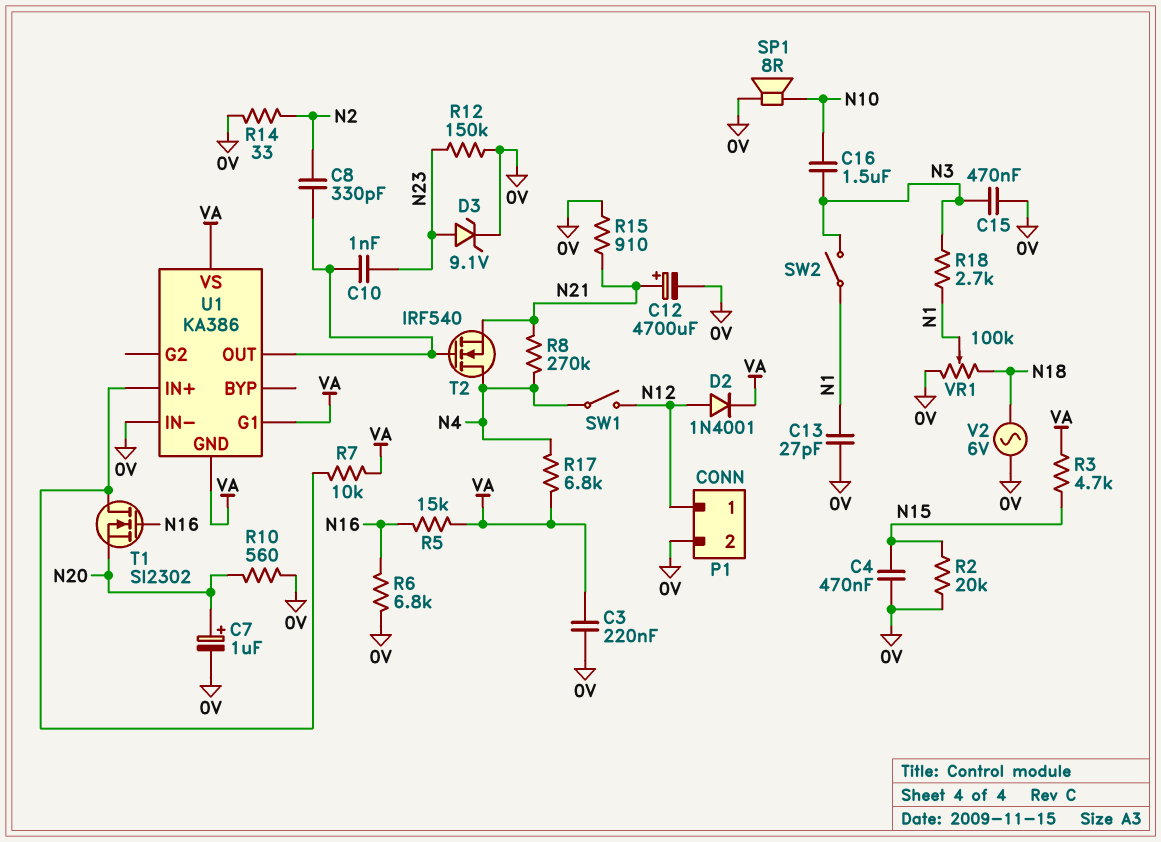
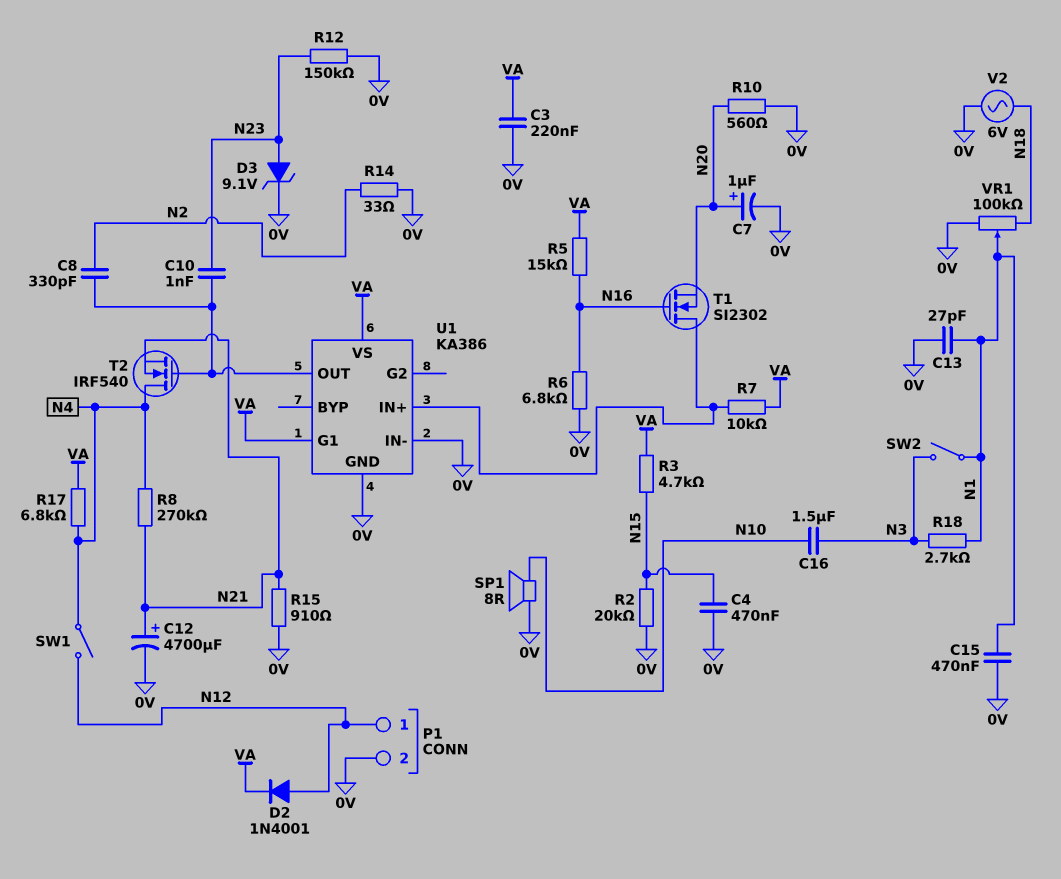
C15: 470nF (0V, N3) -> 470nF (0V, N1)
U1 pin GND: VA -> 0V

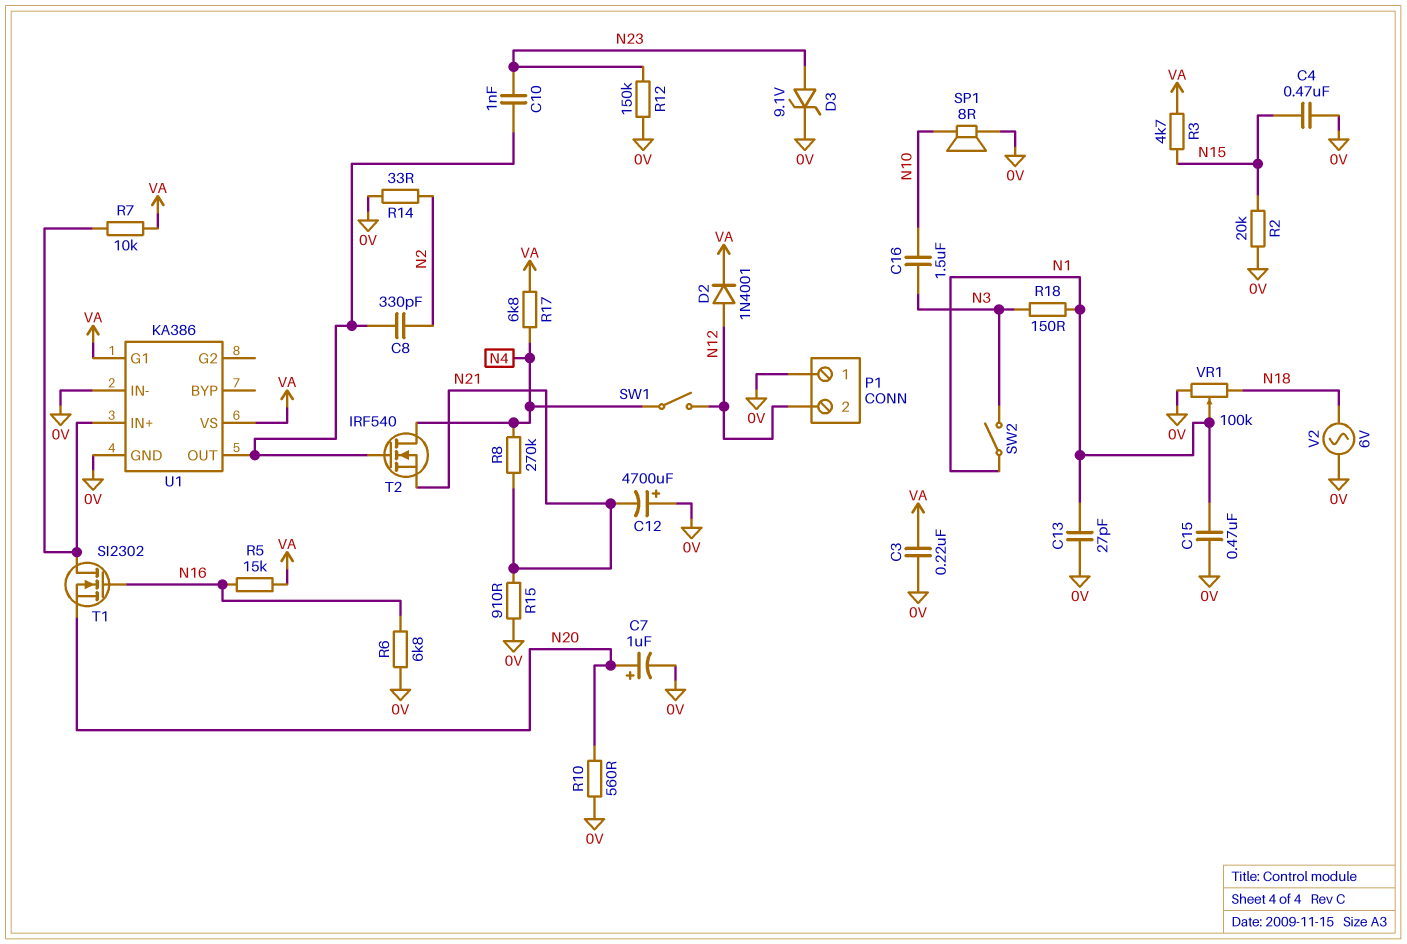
C12: 4700uF (plus N21, minus 0V) -> 4700uF (plus 0V, minus N21)
P1 pin 1: N12 -> 0V
P1 pin 2: 0V -> N12
R18: 2.7k (N1, N3) -> 150 (N1, N3)

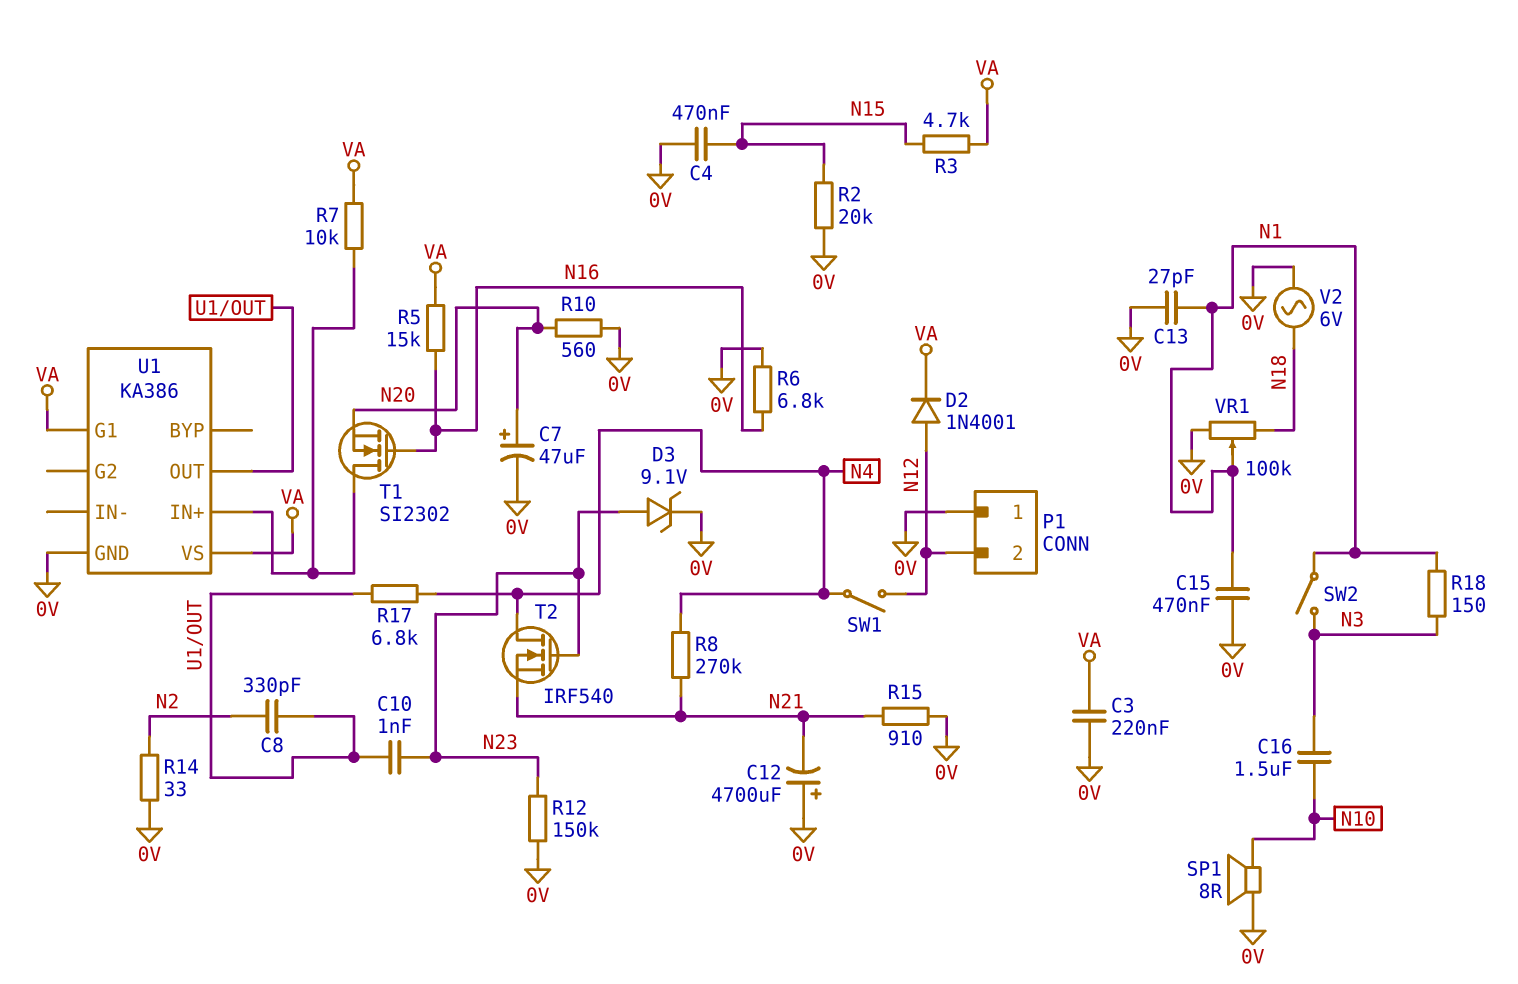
C7: 1uF (plus N20, minus 0V) -> 47uF (plus N20, minus 0V)
R17: 6.8k (N4, VA) -> 6.8k (N4, U1/OUT)
T2: NMOS IRF540 (G U1/OUT, D N4, S N21) -> NMOS IRF540 (G N23, D N4, S N21)
U1 pin IN-: 0V -> none

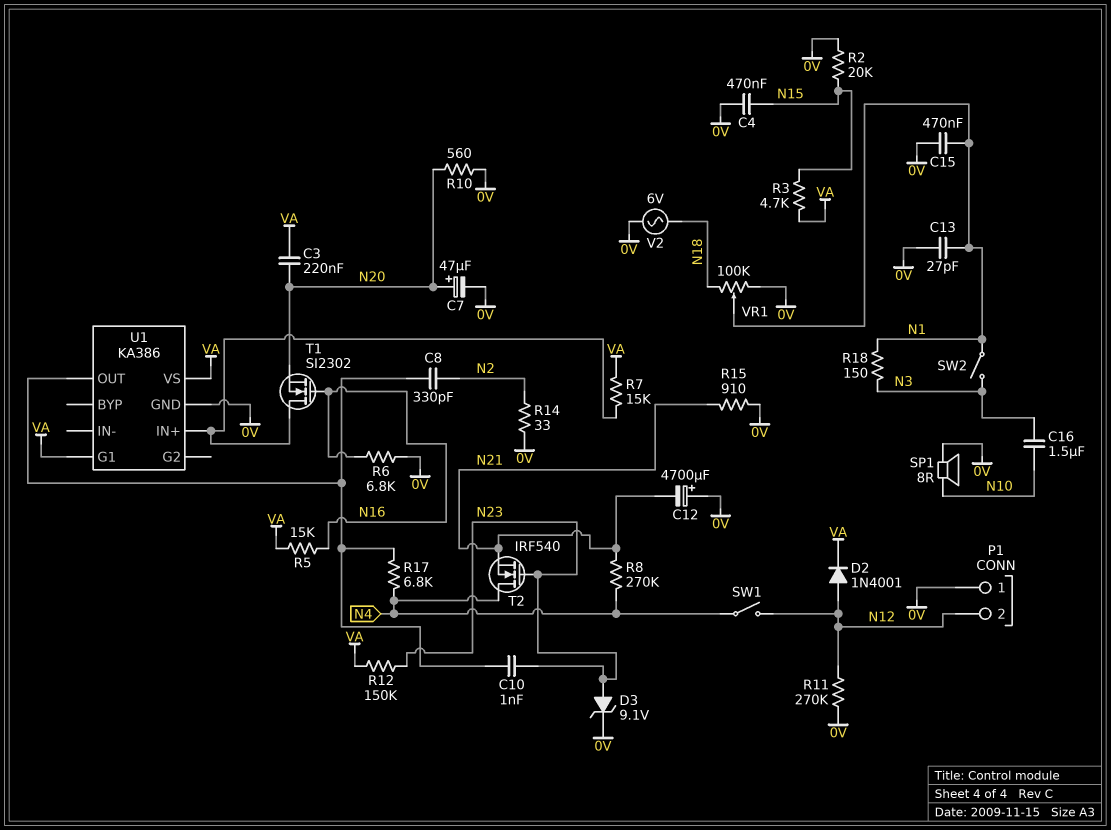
C3: 220nF (0V, VA) -> 220nF (N20, VA)
R7: 10k (U1/IN+, VA) -> 15k (U1/IN+, VA)
R11: none -> 270k (0V, N12)
R12: 150k (0V, N23) -> 150k (N23, VA)

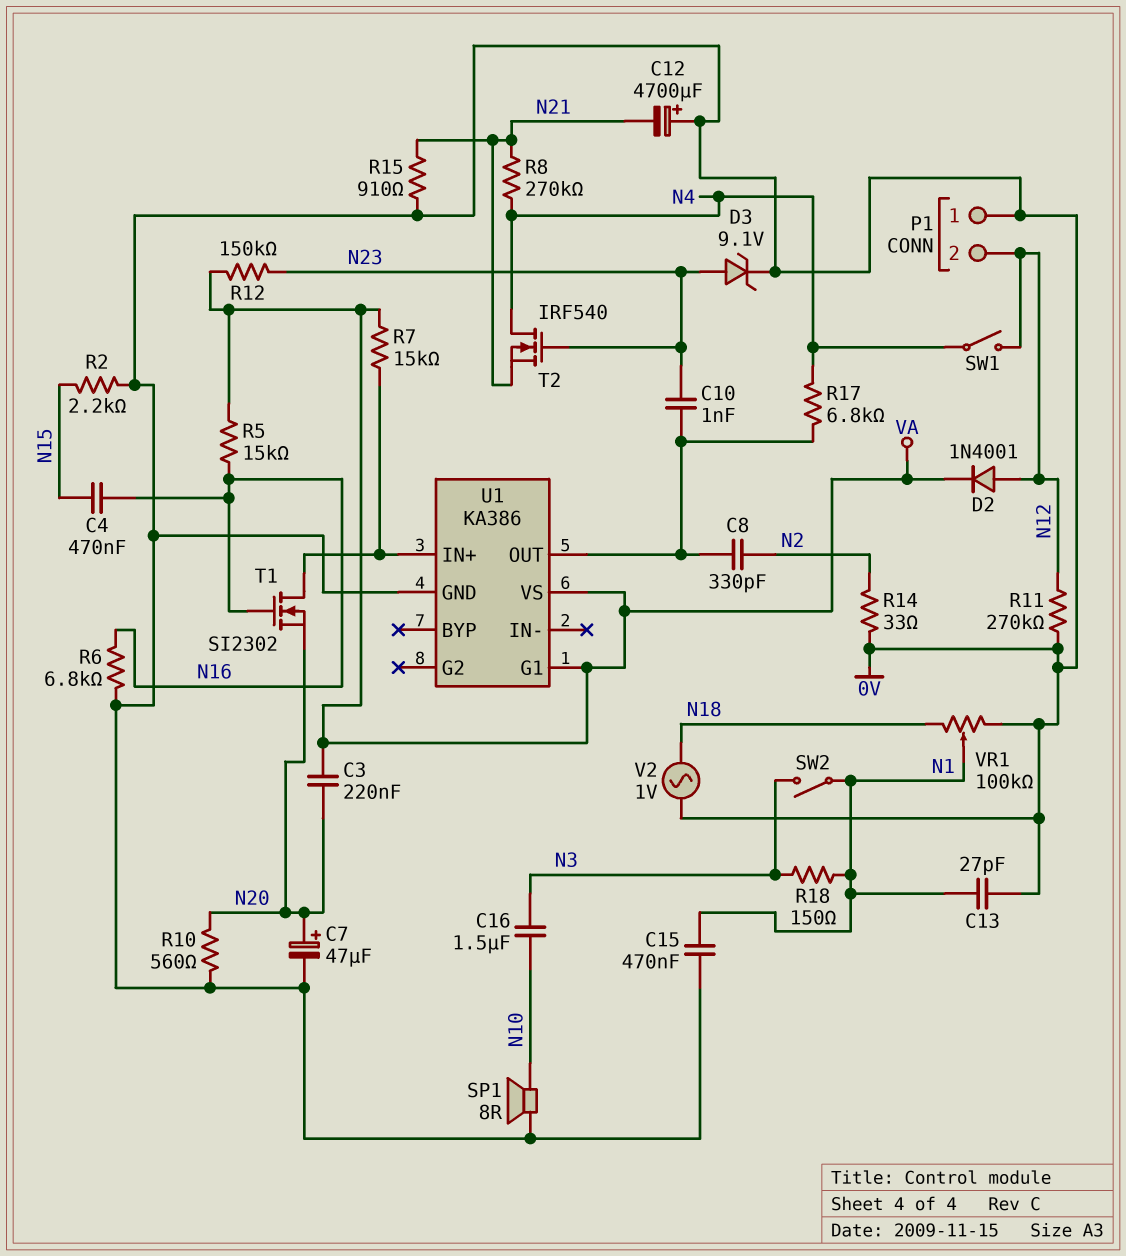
C4: 470nF (0V, N15) -> 470nF (N15, N16)
R2: 20k (0V, N15) -> 2.2k (0V, N15)
R3: 4.7k (N15, VA) -> none
V2: AC 6V (0V, N18) -> AC 1V (0V, N18)

